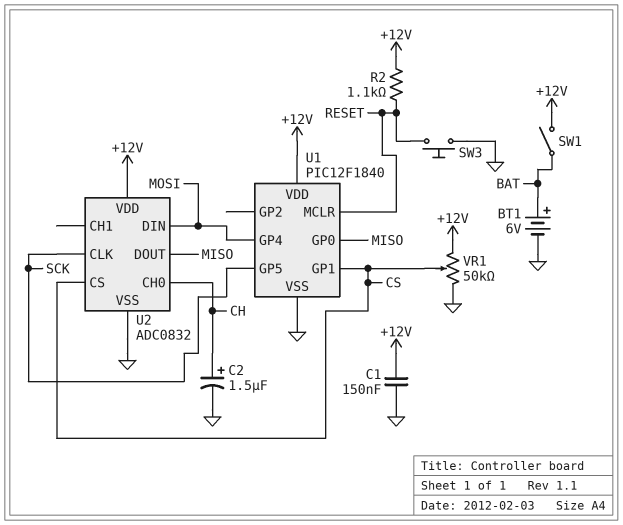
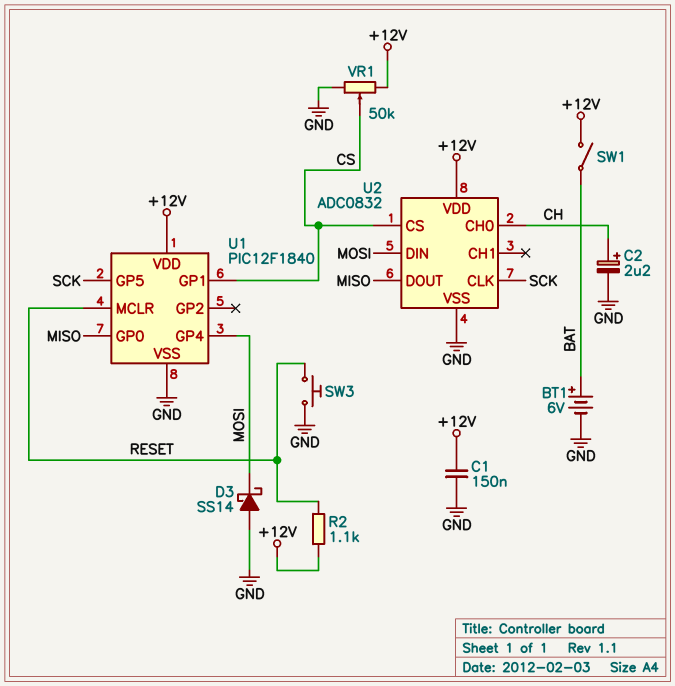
C2: 1.5uF (plus CH, minus GND) -> 2.2uF (plus CH, minus GND)
D3: none -> schottky SS14 (A GND, K MOSI)

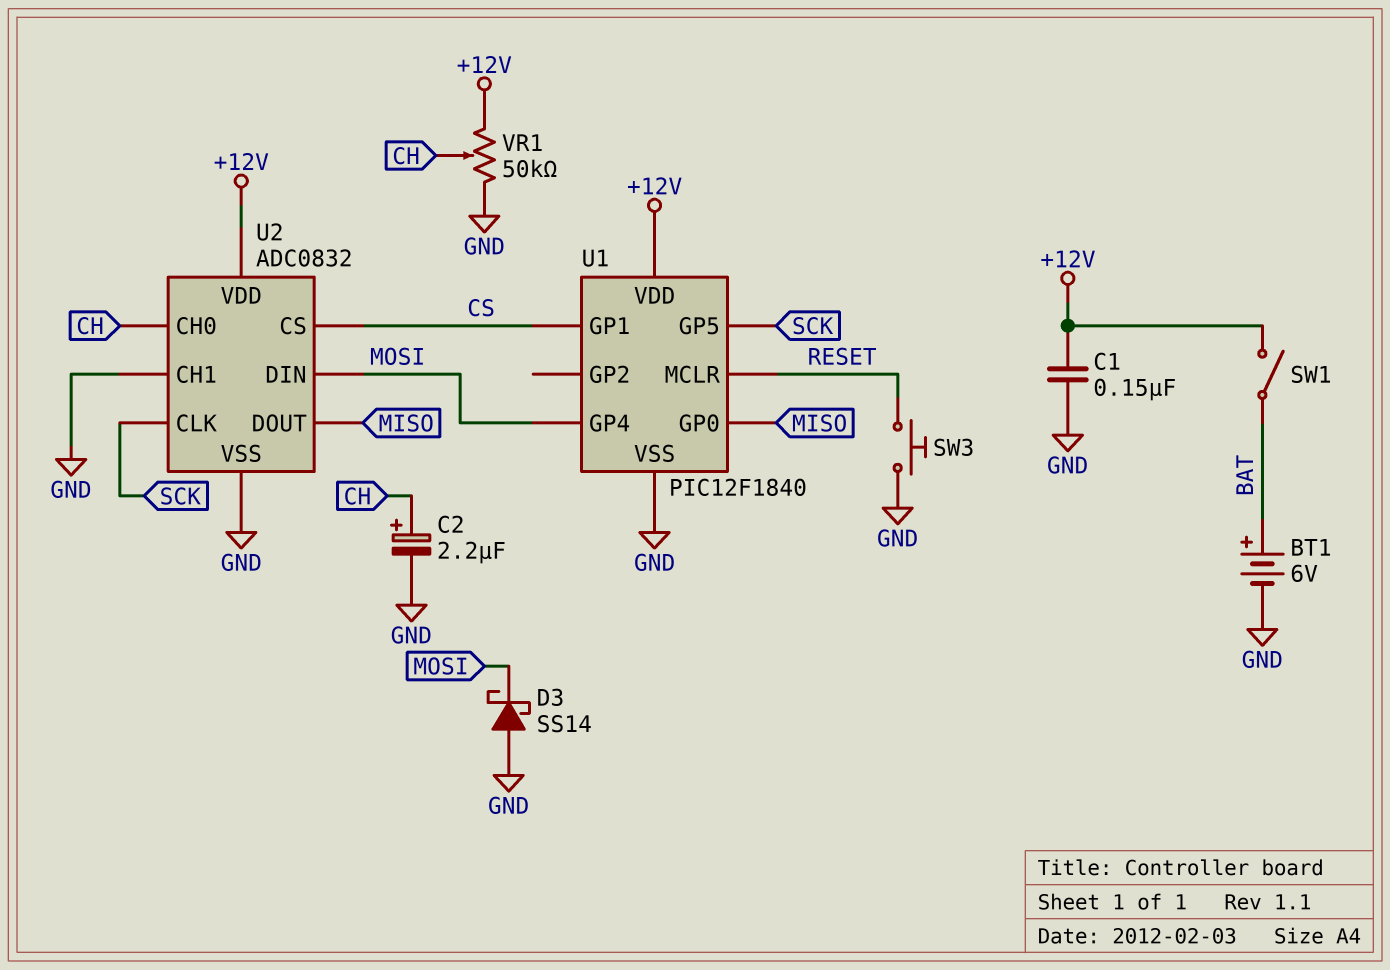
R2: 1.1k (+12V, RESET) -> none
U2 pin CH1: none -> GND
VR1: 50k (+12V, GND, wiper CS) -> 50k (+12V, GND, wiper CH)

